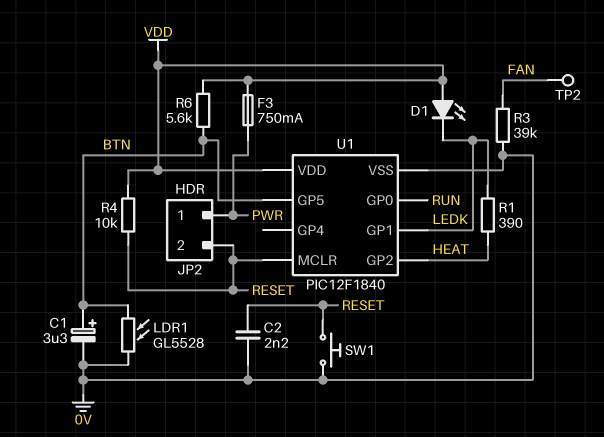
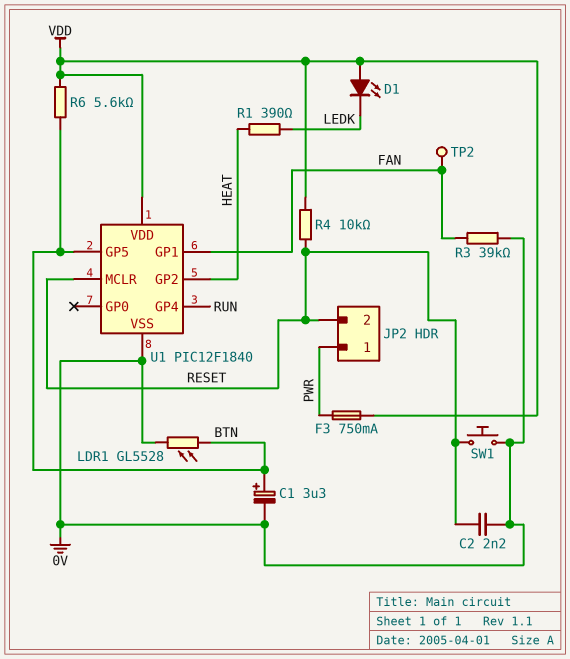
U1 pin GP0: RUN -> none
U1 pin GP1: LEDK -> FAN
U1 pin GP4: none -> RUN

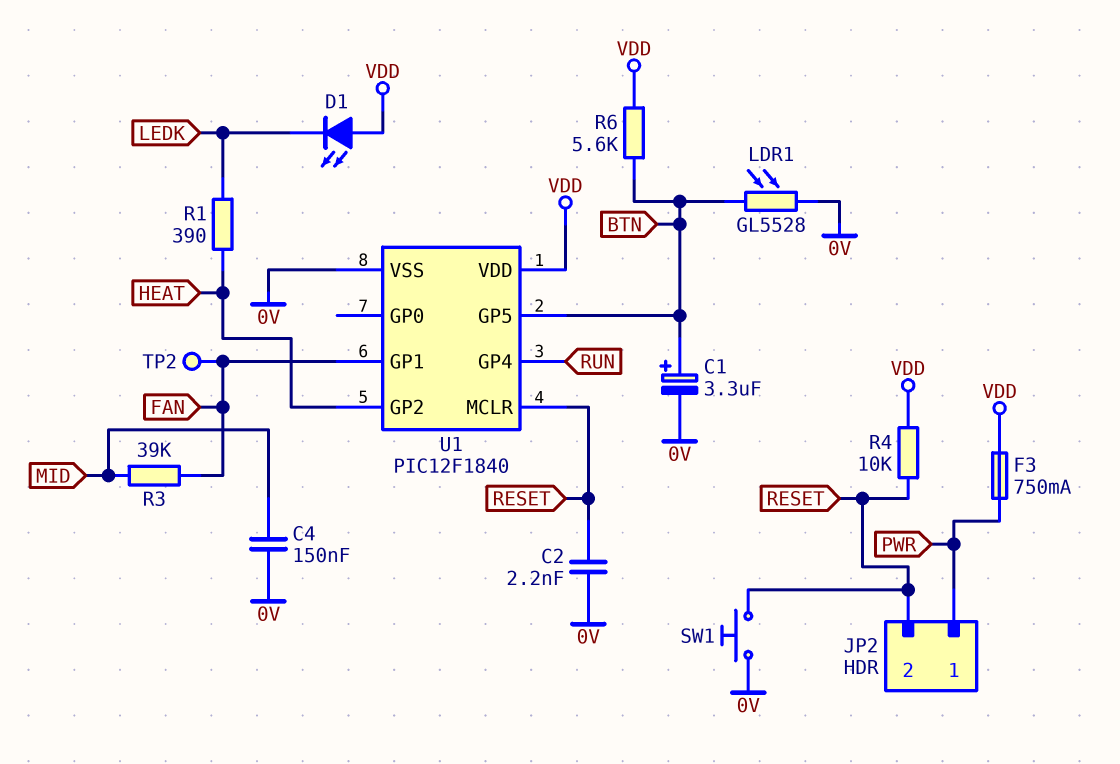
C4: none -> 150nF (0V, MID)
R3: 39k (0V, FAN) -> 39k (FAN, MID)

